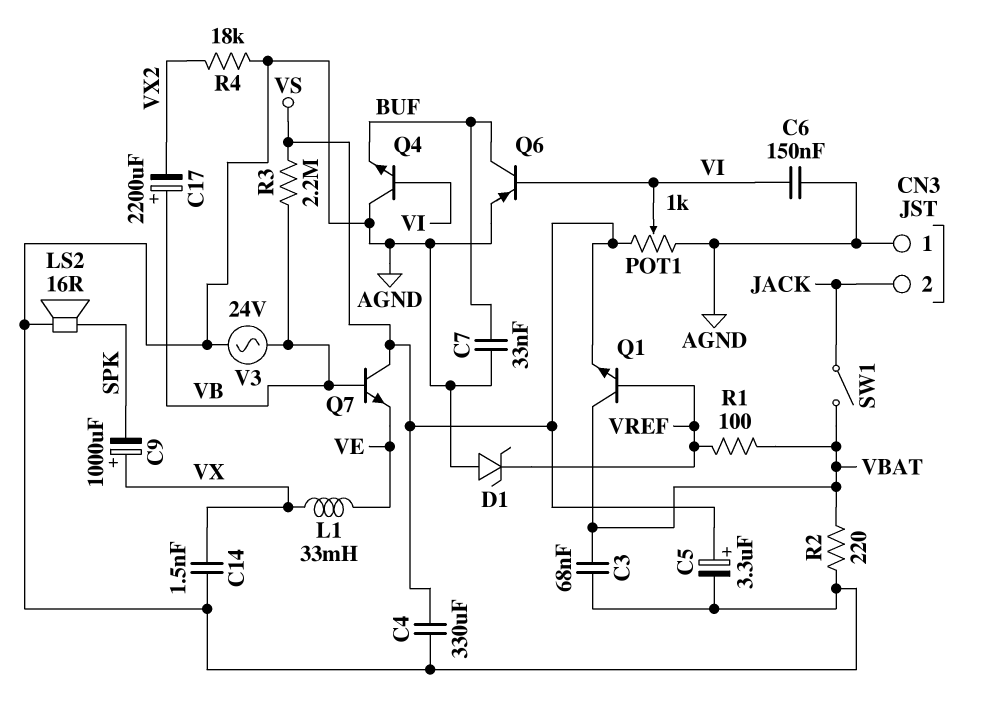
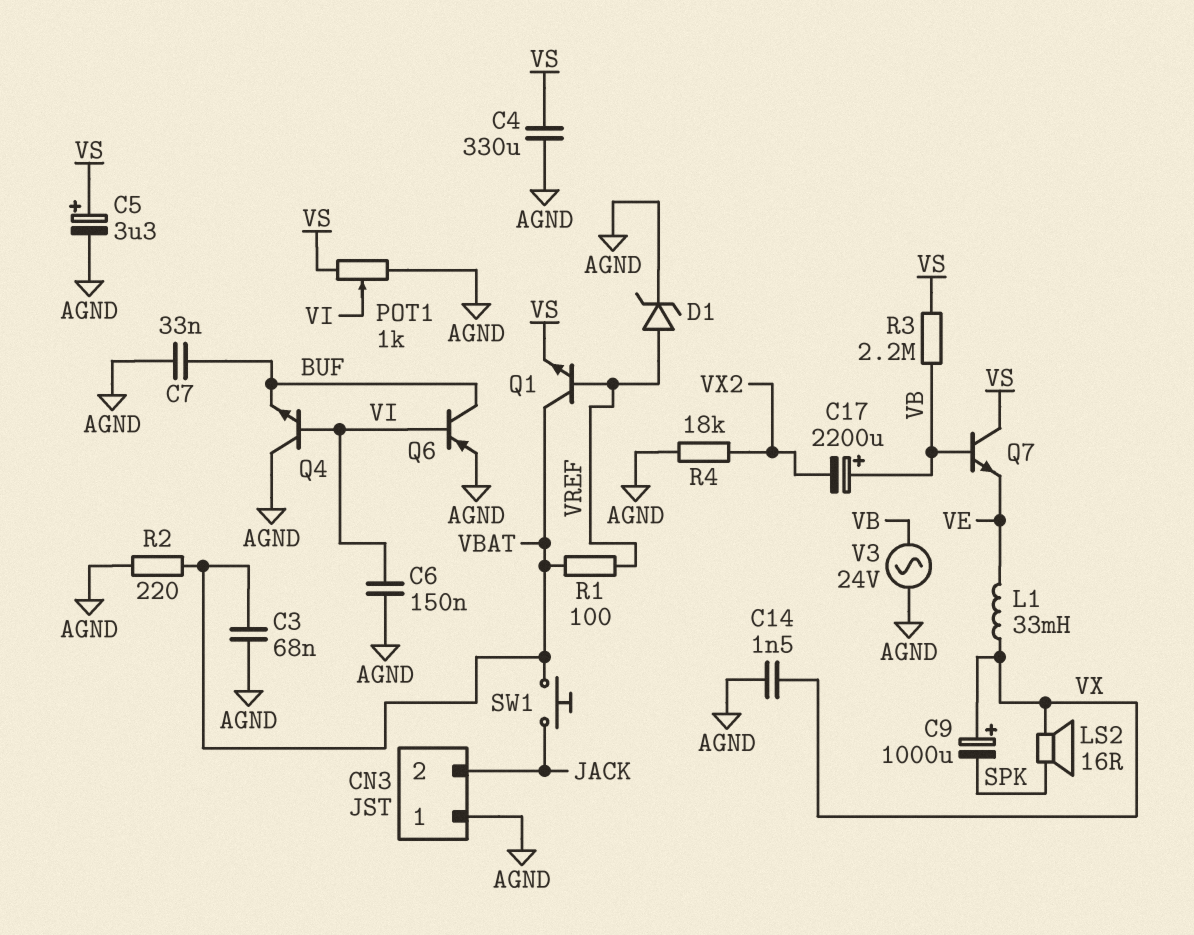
D1: zener (A AGND, K VREF) -> zener (A VREF, K AGND)
LS2: speaker 16R (AGND, SPK) -> speaker 16R (SPK, VX)
SW1: switch (JACK, VBAT) -> button (JACK, VBAT)

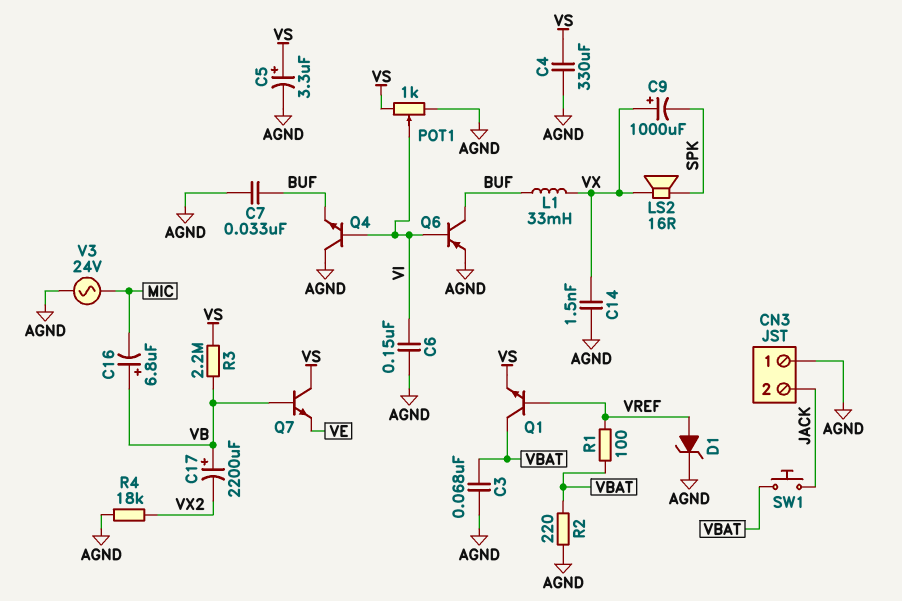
C16: none -> 6.8uF (plus VB, minus MIC)
L1: 33mH (VE, VX) -> 33mH (BUF, VX)
V3: AC 24V (AGND, VB) -> AC 24V (AGND, MIC)

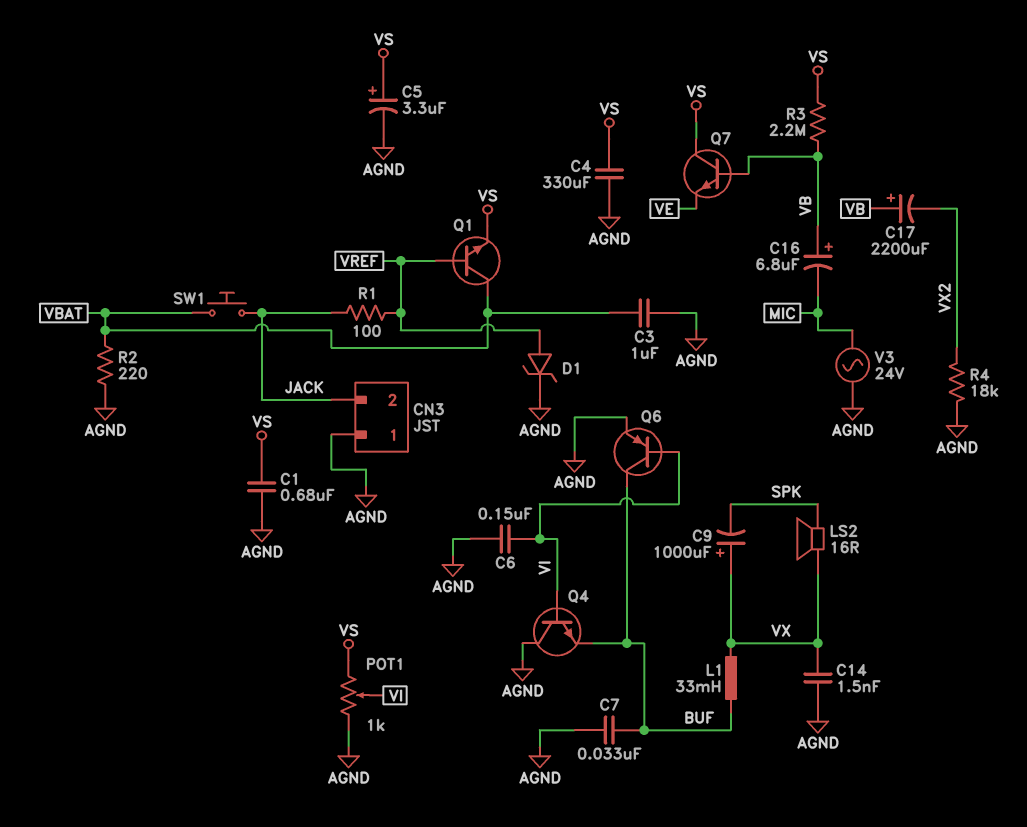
C1: none -> 680nF (AGND, VS)
C3: 68nF (AGND, VBAT) -> 1uF (AGND, VBAT)
R1: 100 (VBAT, VREF) -> 100 (JACK, VREF)

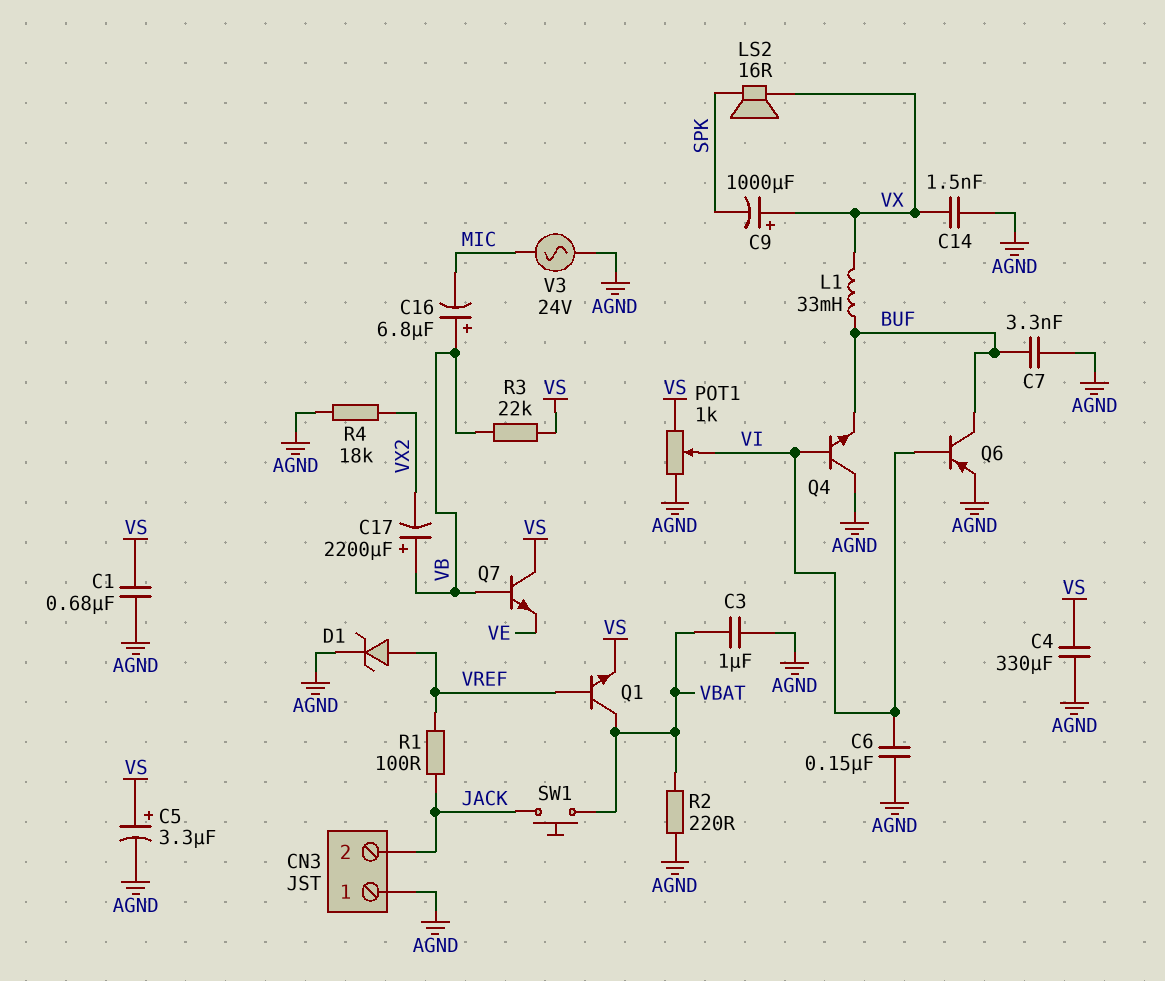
C7: 33nF (AGND, BUF) -> 3.3nF (AGND, BUF)
R3: 2.2M (VB, VS) -> 22k (VB, VS)

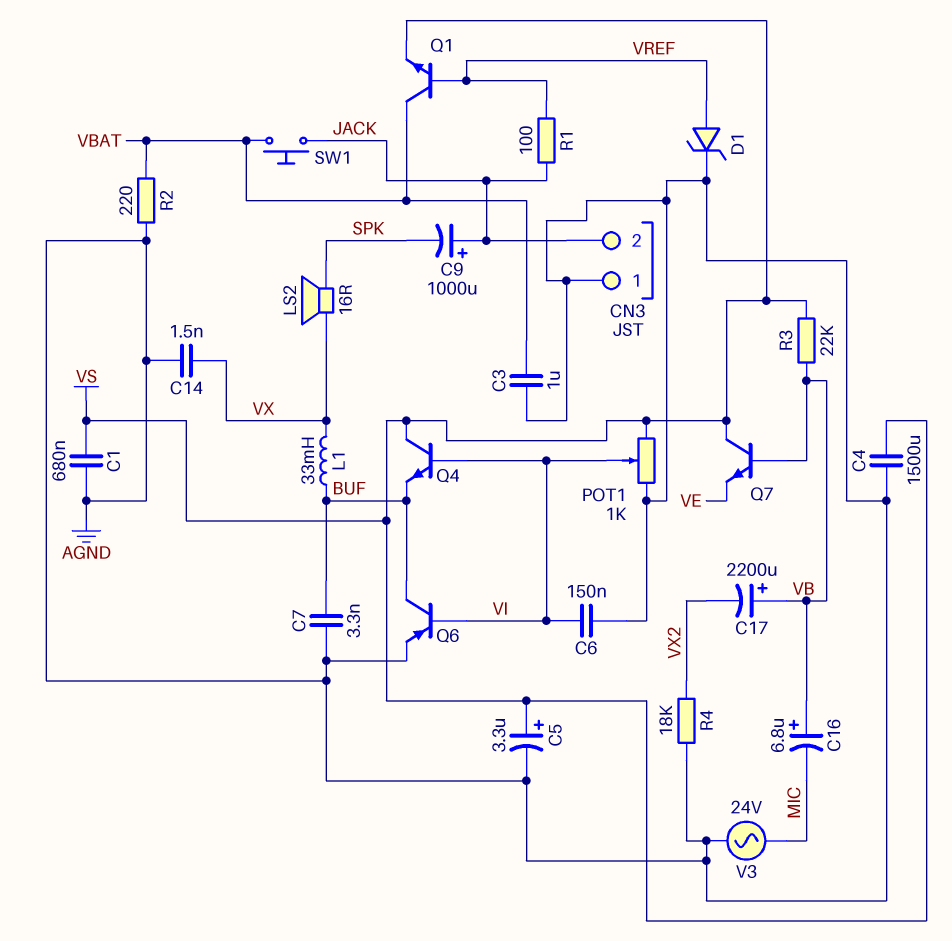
C4: 330uF (AGND, VS) -> 1500uF (AGND, VS)
C9: 1000uF (plus VX, minus SPK) -> 1000uF (plus JACK, minus SPK)
Q4: NPN (B VI, C AGND, E BUF) -> NPN (B VI, C VS, E BUF)

